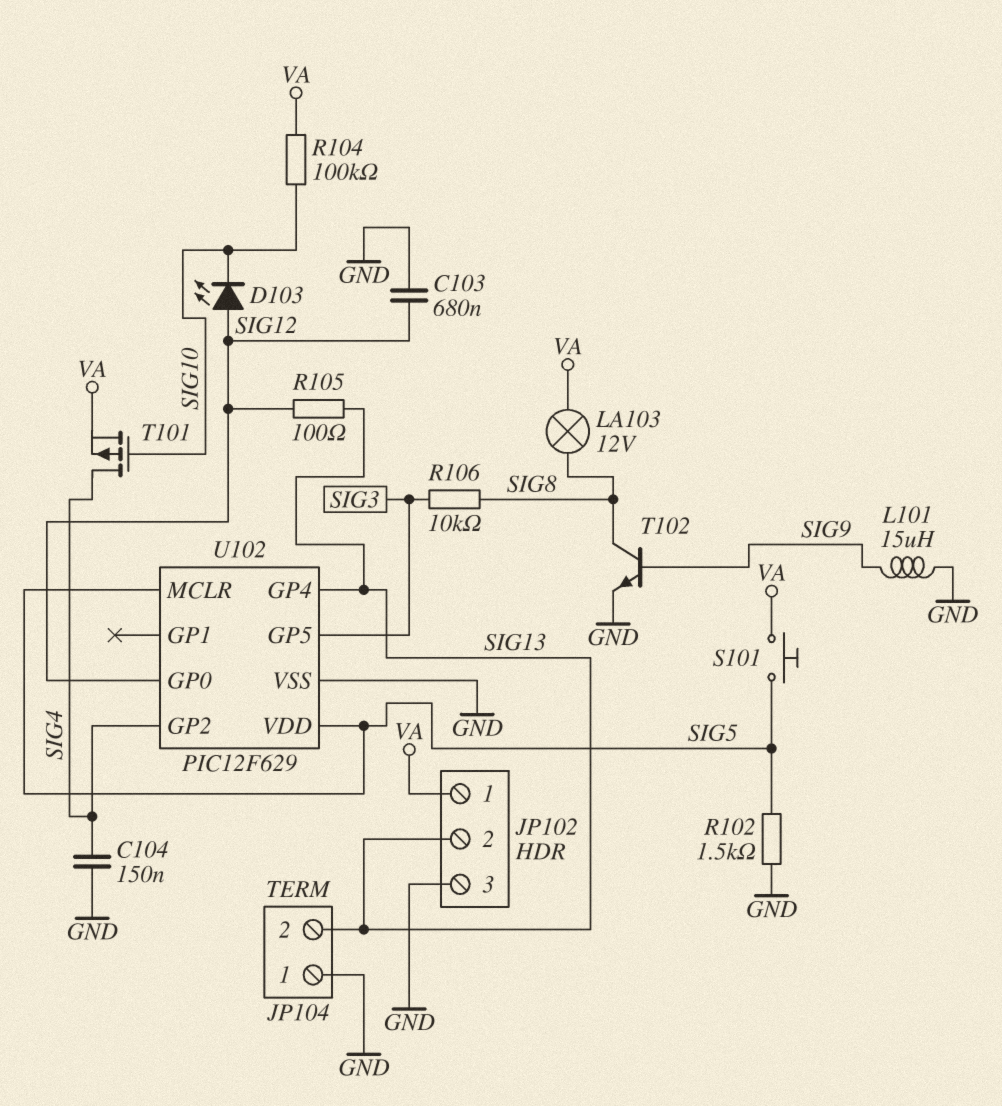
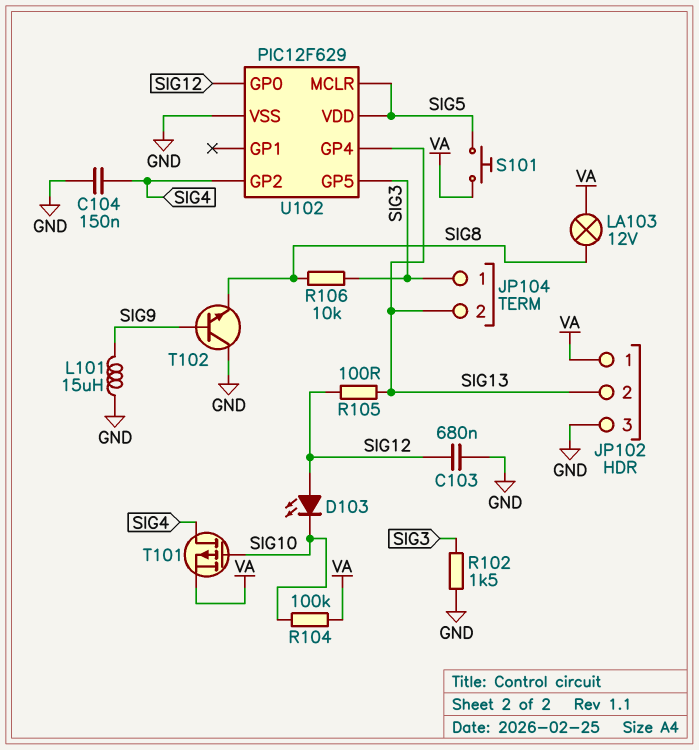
JP104 pin 1: GND -> SIG3
R102: 1.5k (GND, SIG5) -> 1.5k (GND, SIG3)
T102: NPN (B SIG9, C SIG8, E GND) -> NPN (B SIG9, C GND, E SIG8)

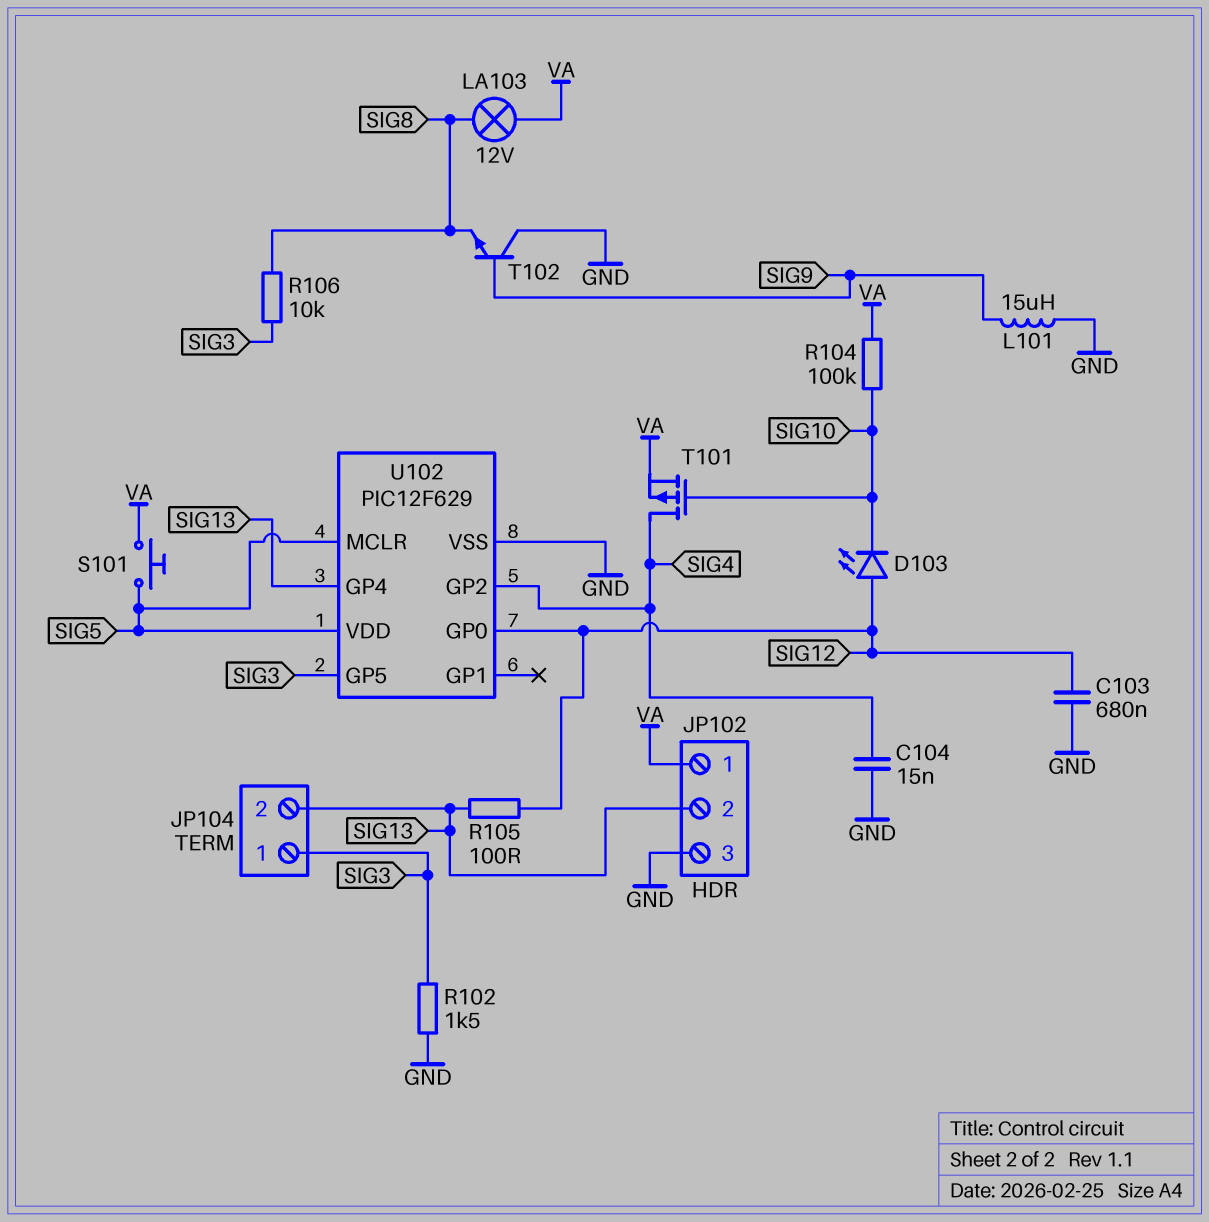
C104: 150nF (GND, SIG4) -> 15nF (GND, SIG4)

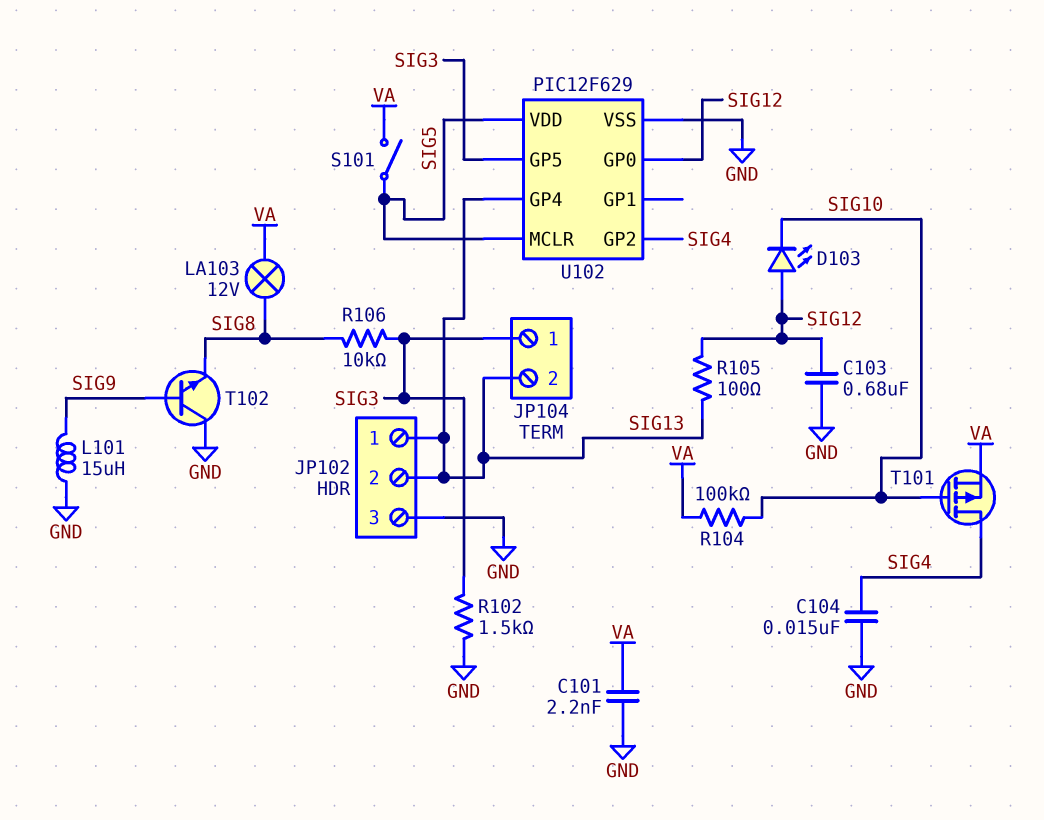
C101: none -> 2.2nF (GND, VA)
JP102 pin 1: VA -> SIG13
S101: button (SIG5, VA) -> switch (SIG5, VA)

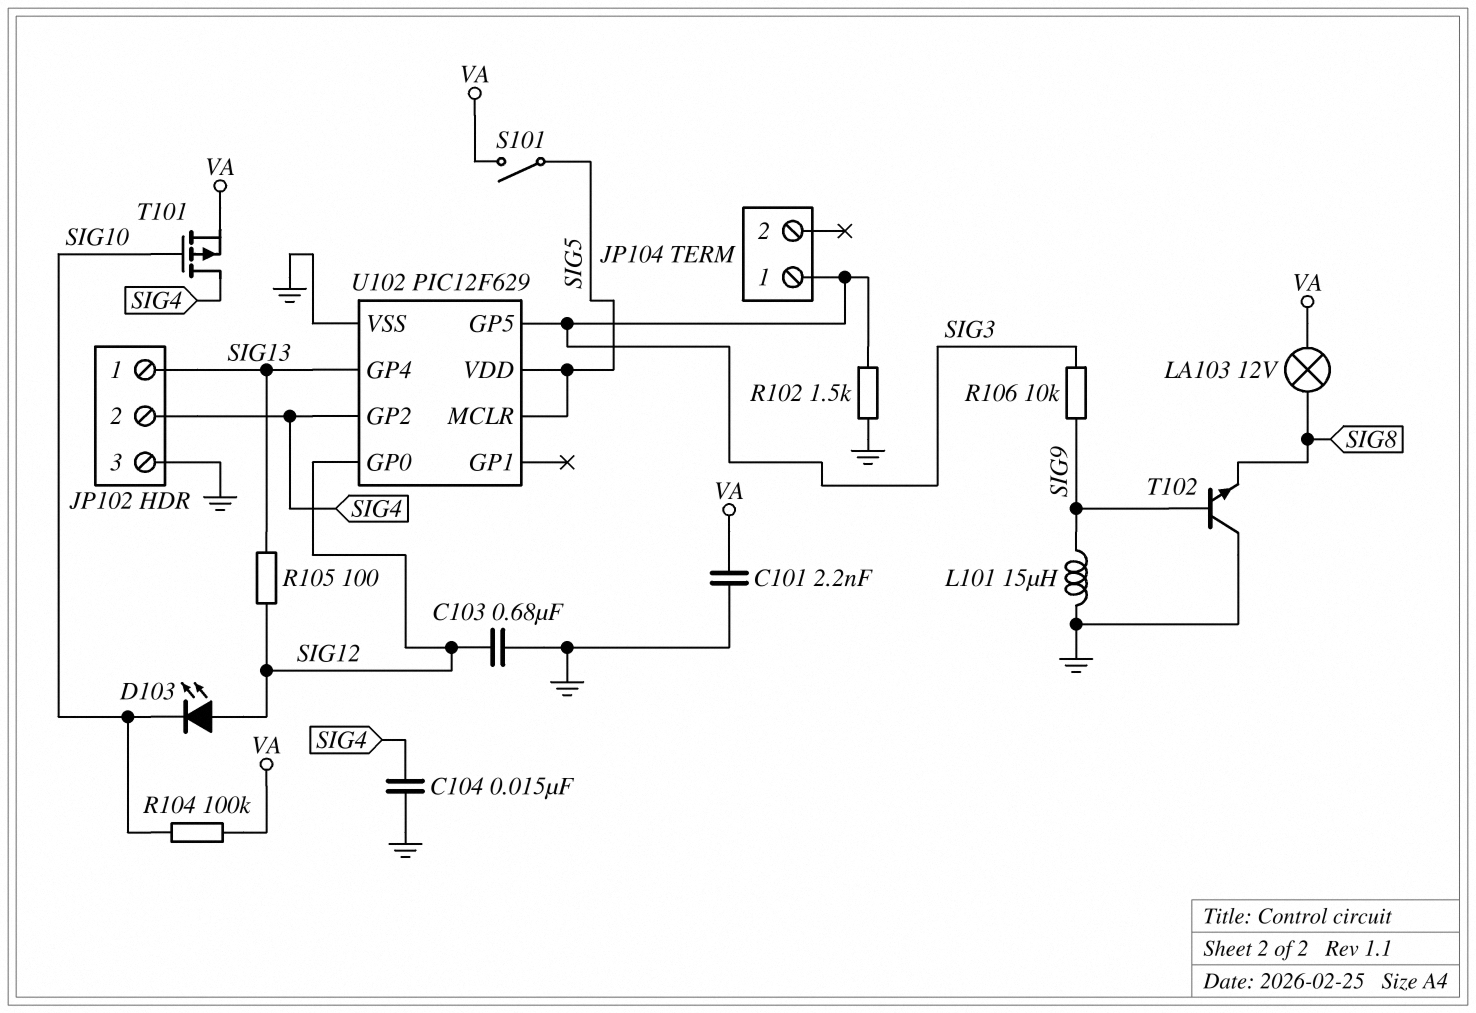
JP102 pin 2: SIG13 -> SIG4
JP104 pin 2: SIG13 -> none
R106: 10k (SIG3, SIG8) -> 10k (SIG3, SIG9)

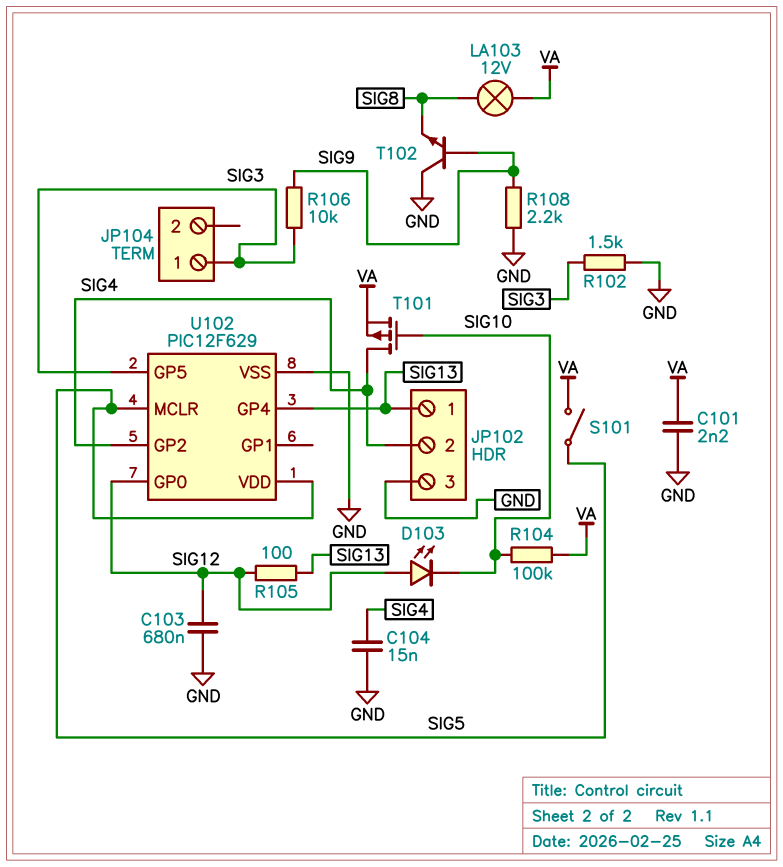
L101: 15uH (GND, SIG9) -> none
R108: none -> 2.2k (GND, SIG9)

